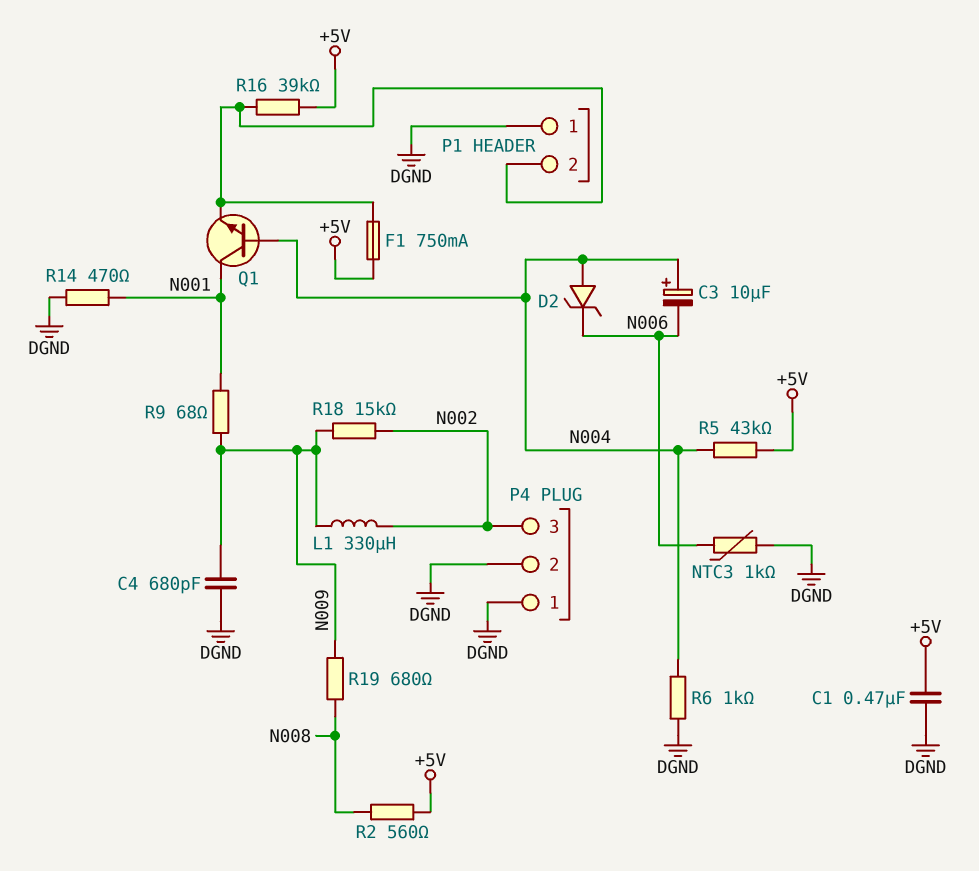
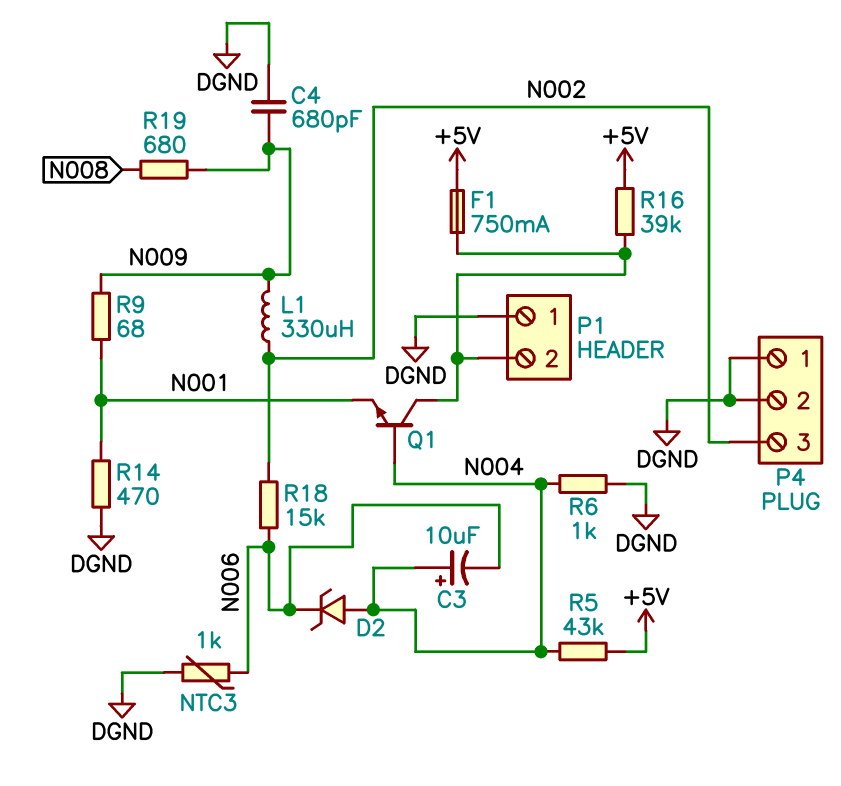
C1: 470nF (+5V, DGND) -> none
Q1: NPN (B N004, C N001, E P1/2) -> NPN (B N004, C P1/2, E N001)
R2: 560 (+5V, N008) -> none
R18: 15k (N002, N009) -> 15k (N002, N006)

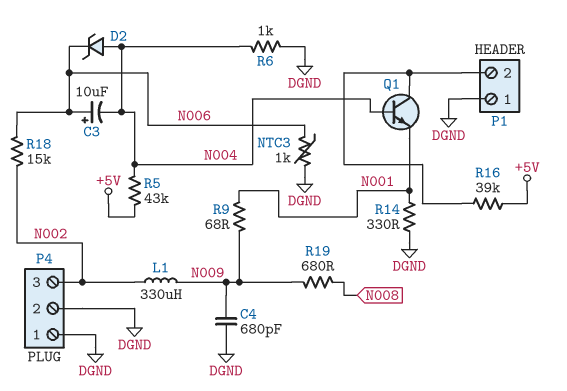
C3: 10uF (plus N004, minus N006) -> 10uF (plus N006, minus N004)
F1: 750mA (+5V, P1/2) -> none
R14: 470 (DGND, N001) -> 330 (DGND, N001)

